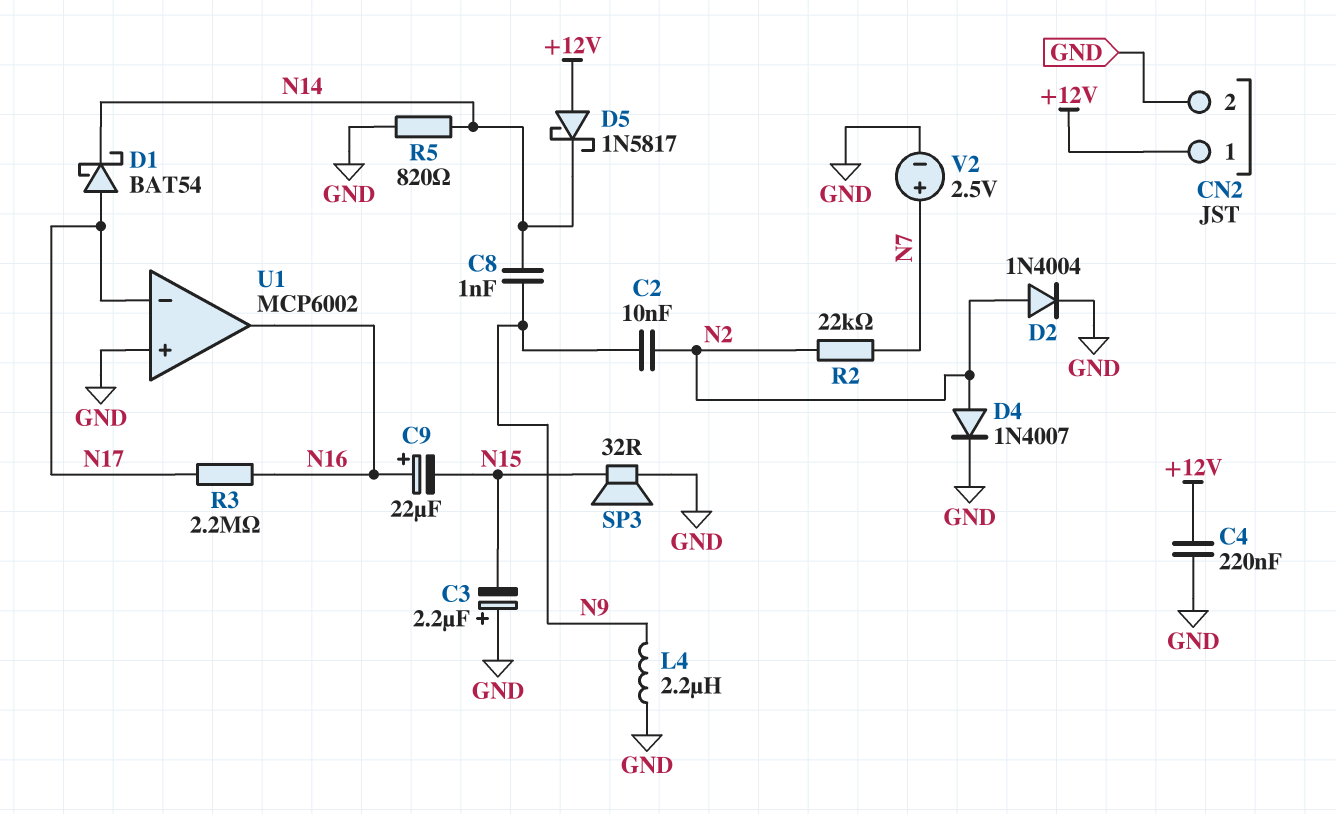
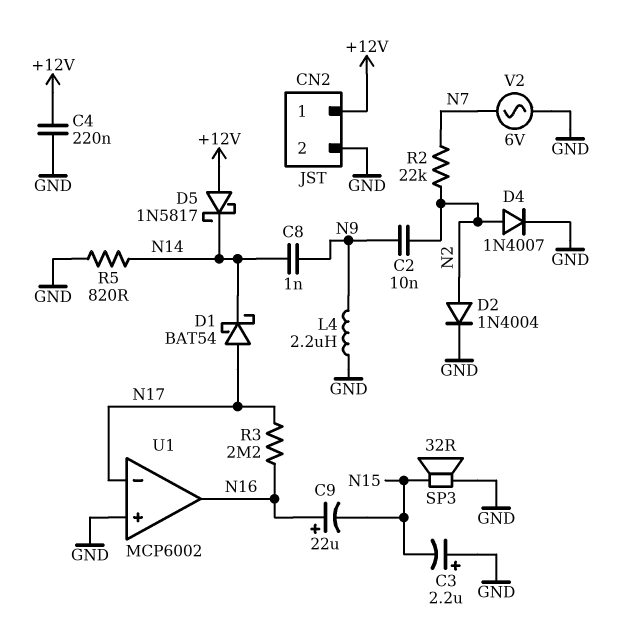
V2: 2.5V (plus N7, minus GND) -> AC 6V (GND, N7)

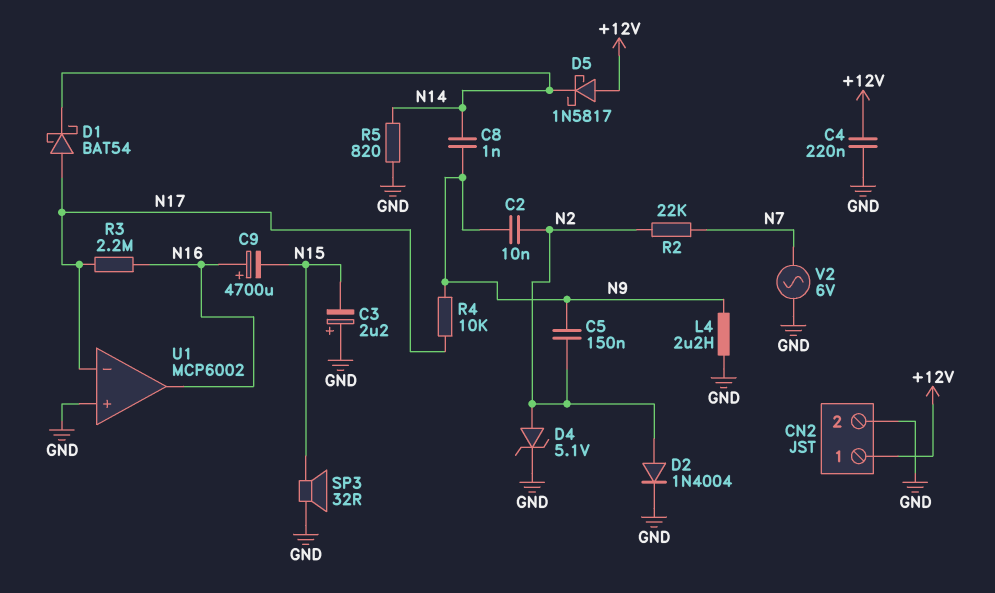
C5: none -> 150nF (N2, N9)
C9: 22uF (plus N16, minus N15) -> 4700uF (plus N16, minus N15)
D4: diode 1N4007 (A N2, K GND) -> zener 5.1V (A N2, K GND)
R4: none -> 10k (N9, N17)

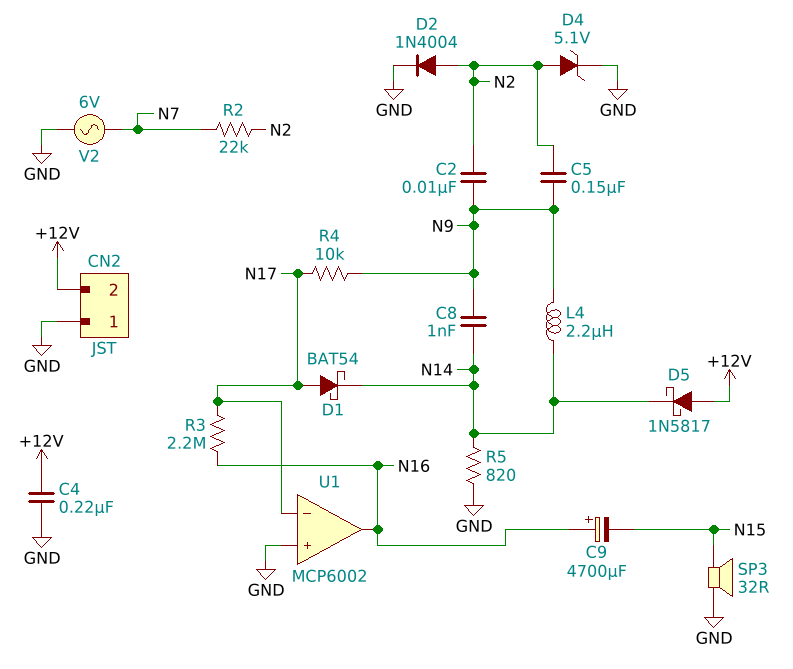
C3: 2.2uF (plus GND, minus N15) -> none
CN2 pin 1: +12V -> GND
CN2 pin 2: GND -> +12V
L4: 2.2uH (GND, N9) -> 2.2uH (N9, N14)

